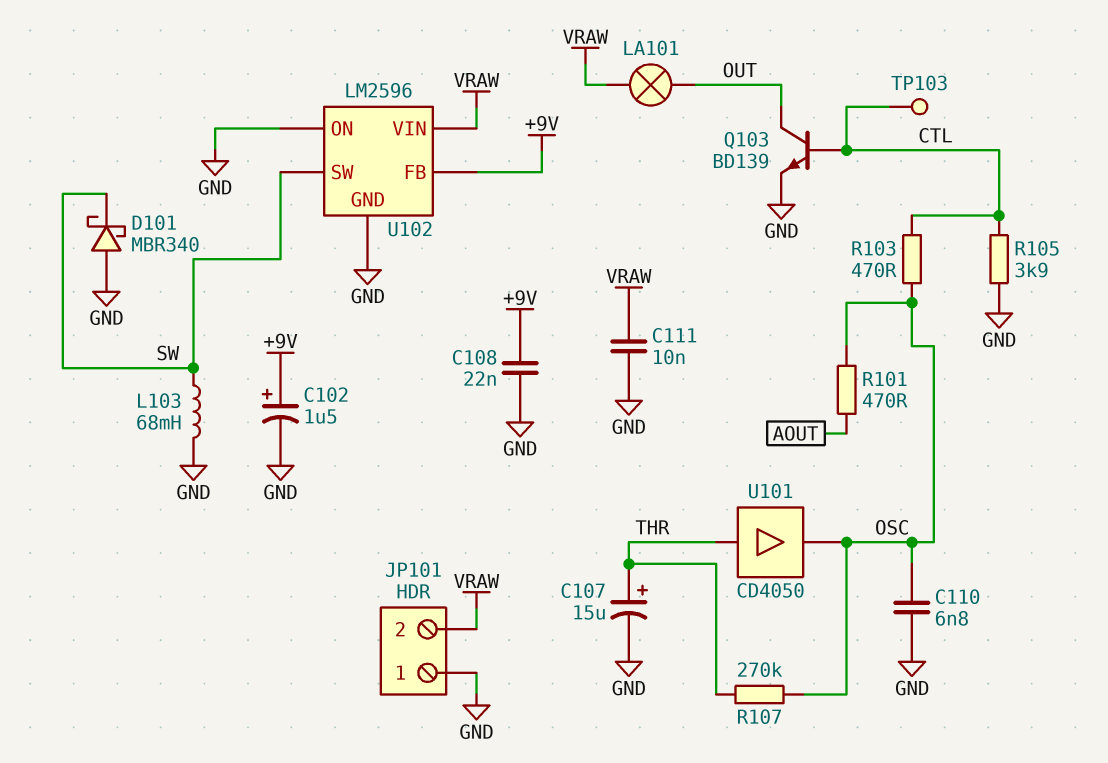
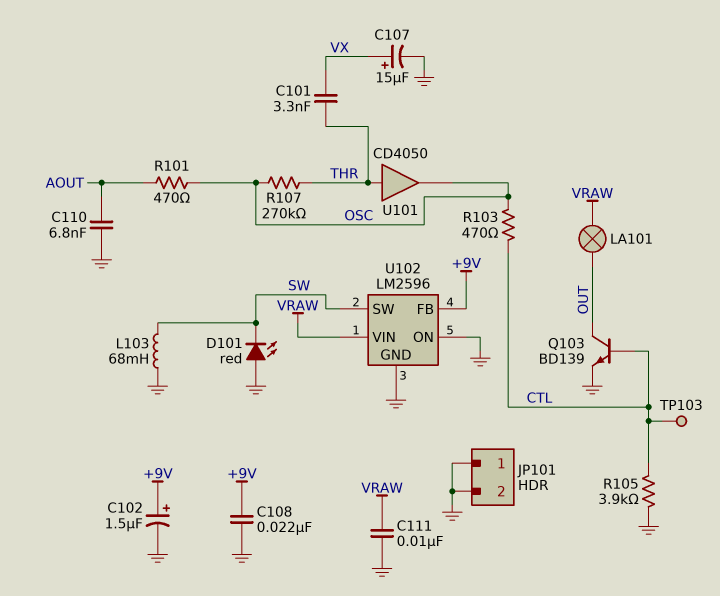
C101: none -> 3.3nF (THR, VX)
C107: 15uF (plus THR, minus GND) -> 15uF (plus VX, minus GND)
C110: 6.8nF (GND, OSC) -> 6.8nF (AOUT, GND)
D101: schottky MBR340 (A GND, K SW) -> LED red (A GND, K SW)
JP101 pin 2: VRAW -> GND

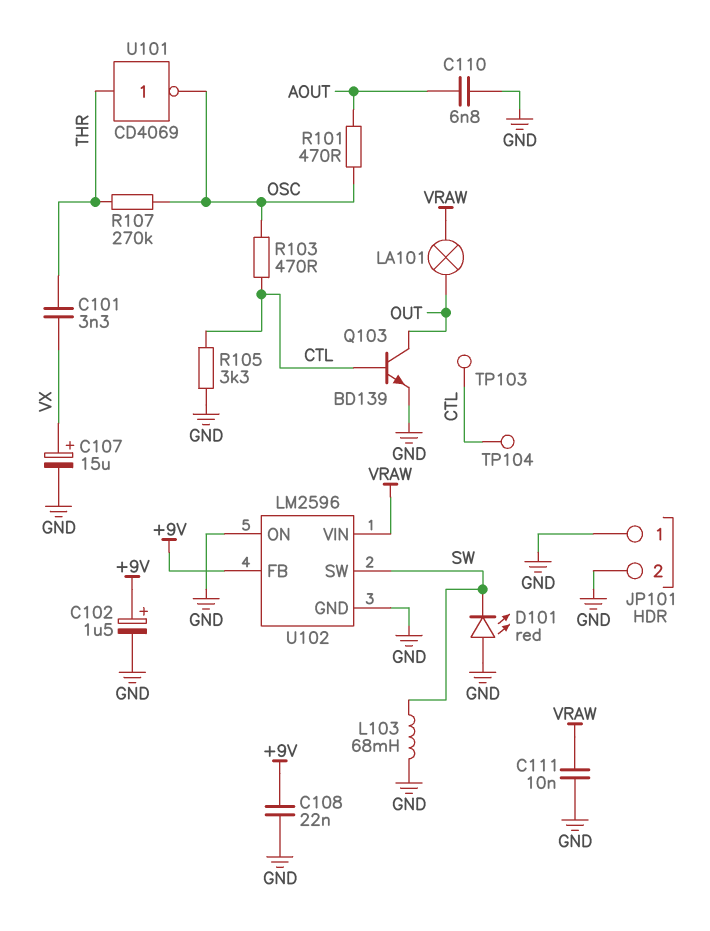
R105: 3.9k (CTL, GND) -> 3.3k (CTL, GND)
TP104: none -> test point (CTL)
U101: buffer CD4050 (in THR, out OSC) -> NOT CD4069 (in THR, out OSC)

